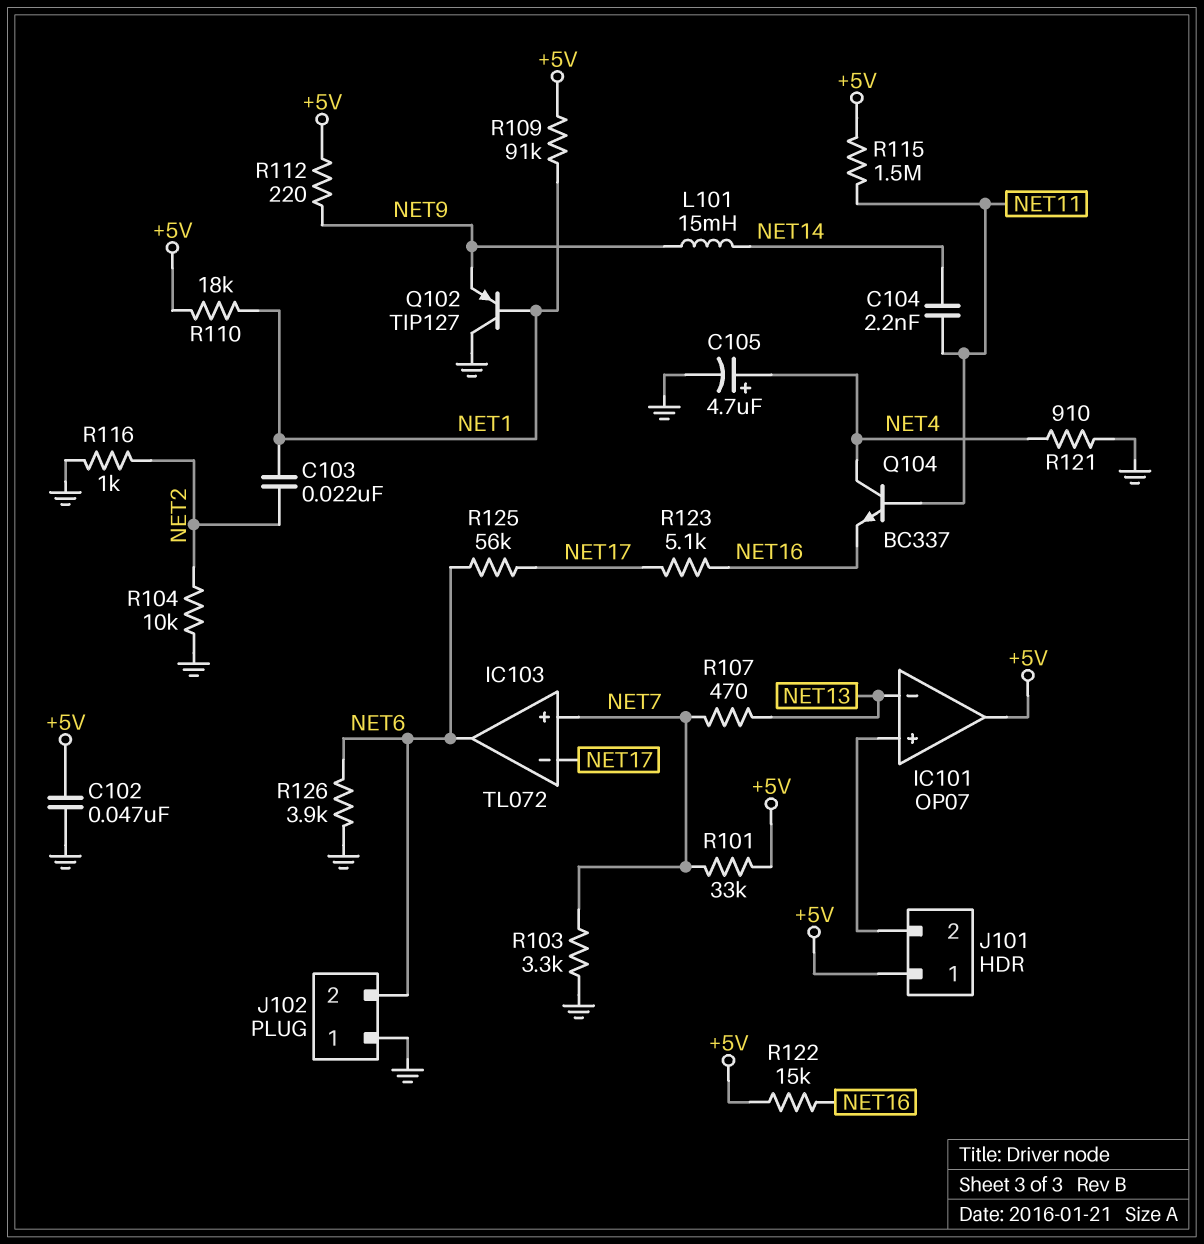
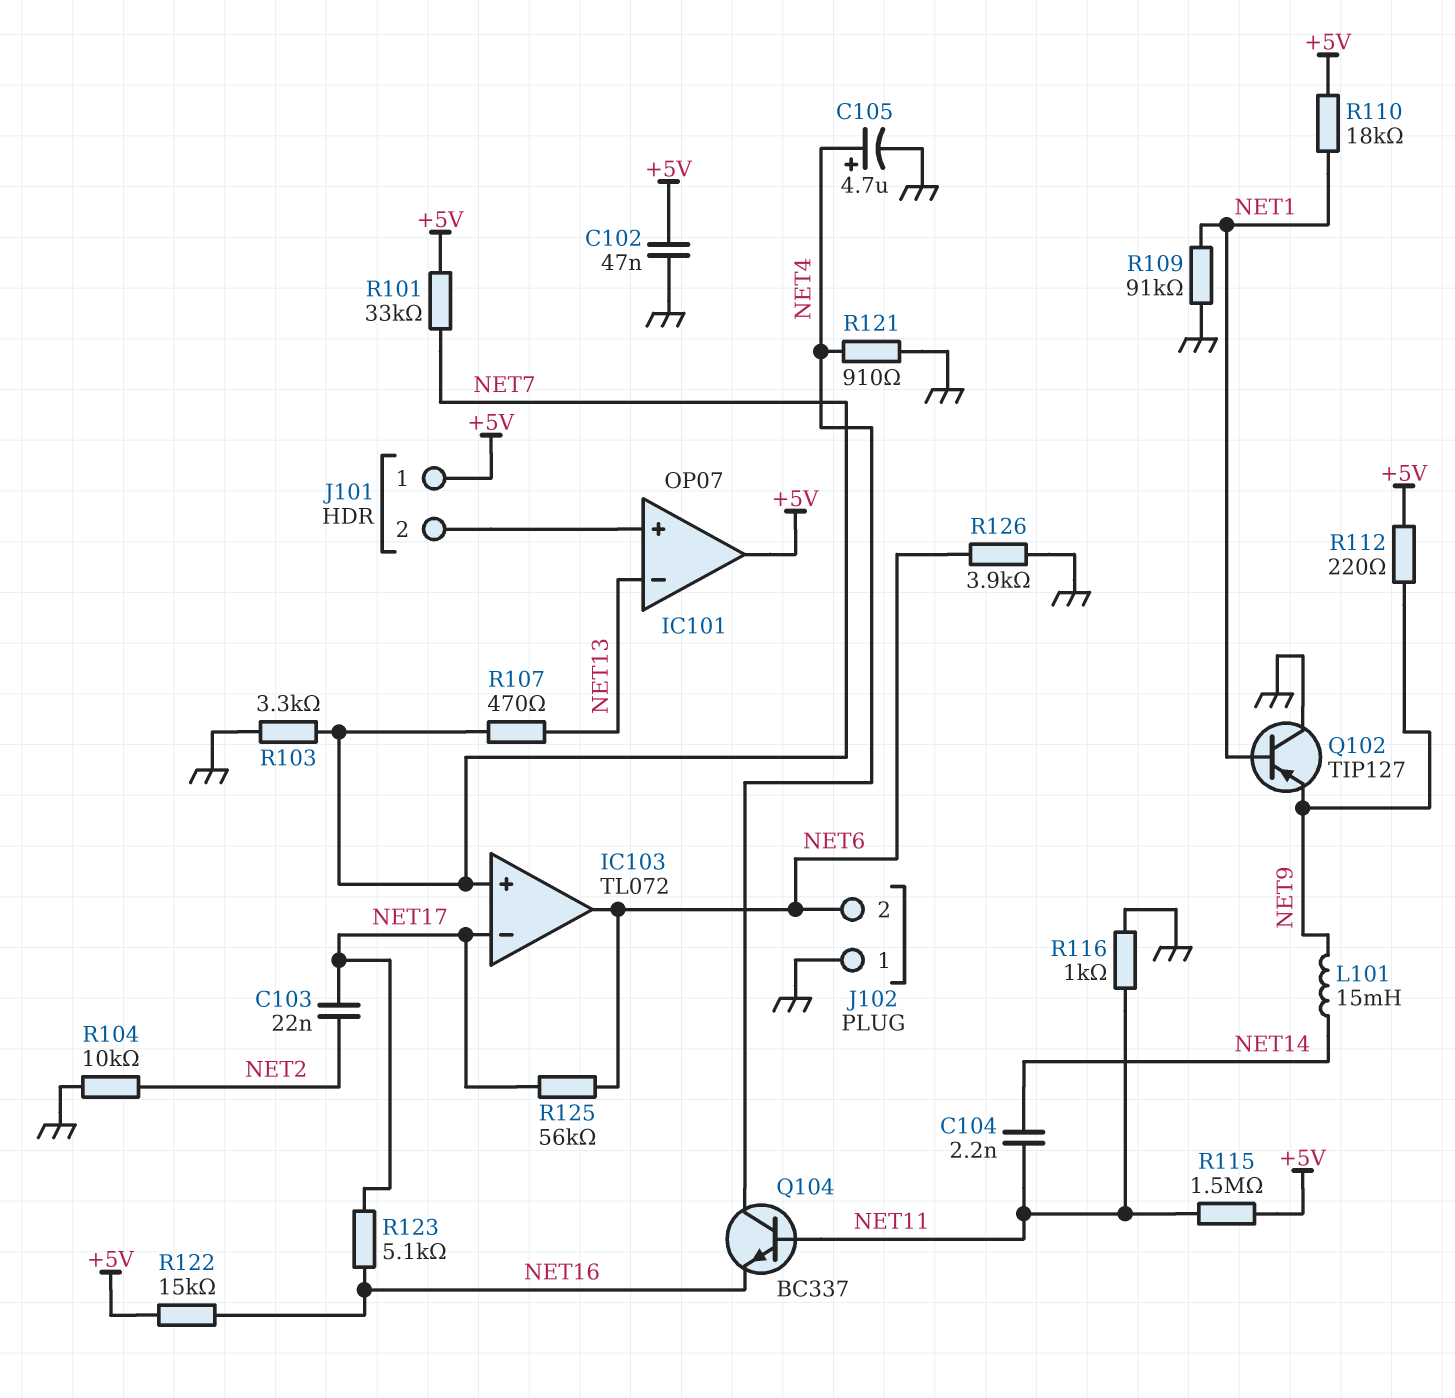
C103: 22nF (NET1, NET2) -> 22nF (NET2, NET17)
R109: 91k (+5V, NET1) -> 91k (GND, NET1)
R116: 1k (GND, NET2) -> 1k (GND, NET11)

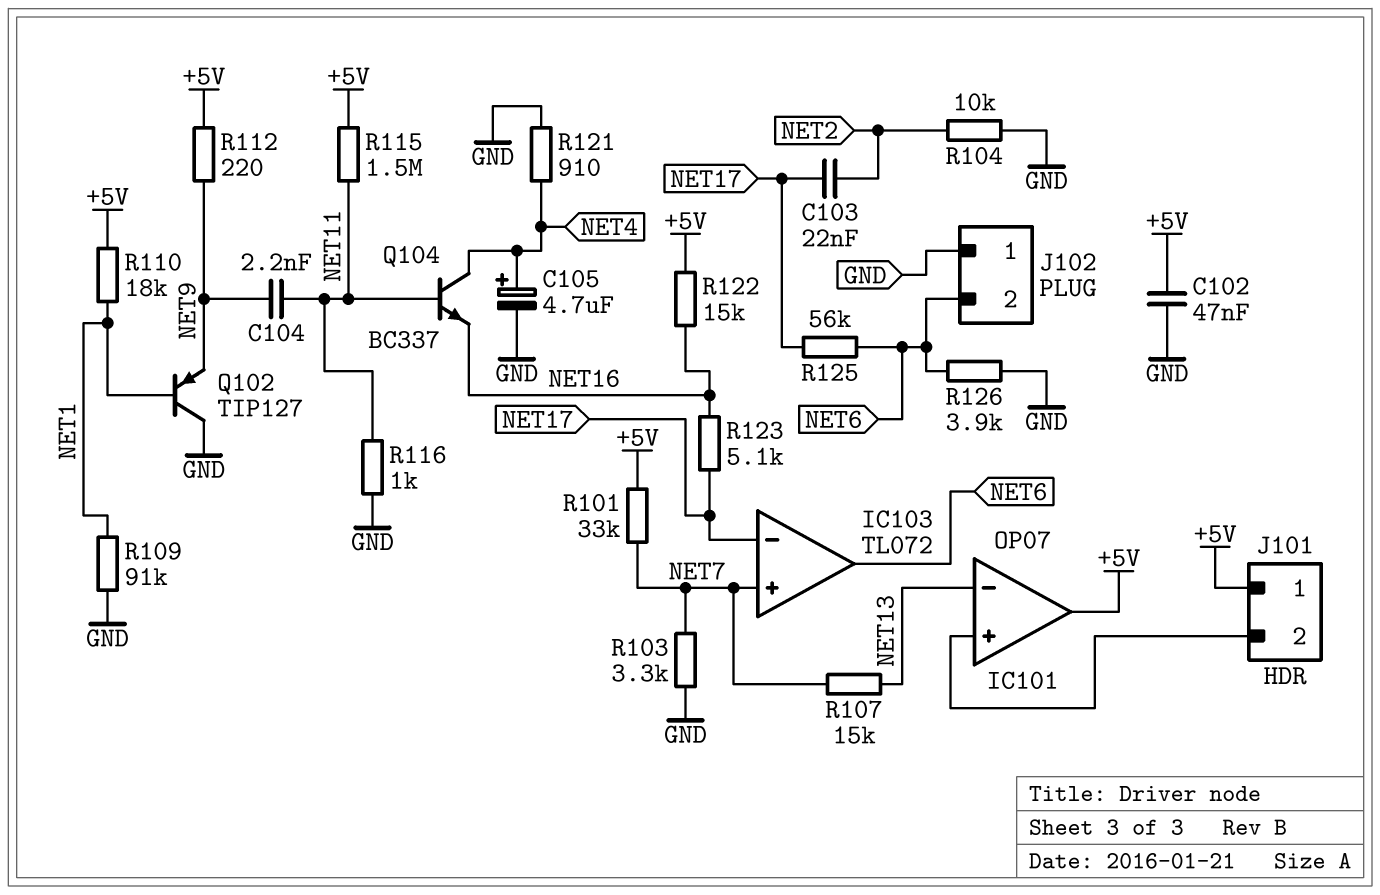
C104: 2.2nF (NET11, NET14) -> 2.2nF (NET9, NET11)
L101: 15mH (NET9, NET14) -> none
R107: 470 (NET7, NET13) -> 15k (NET7, NET13)

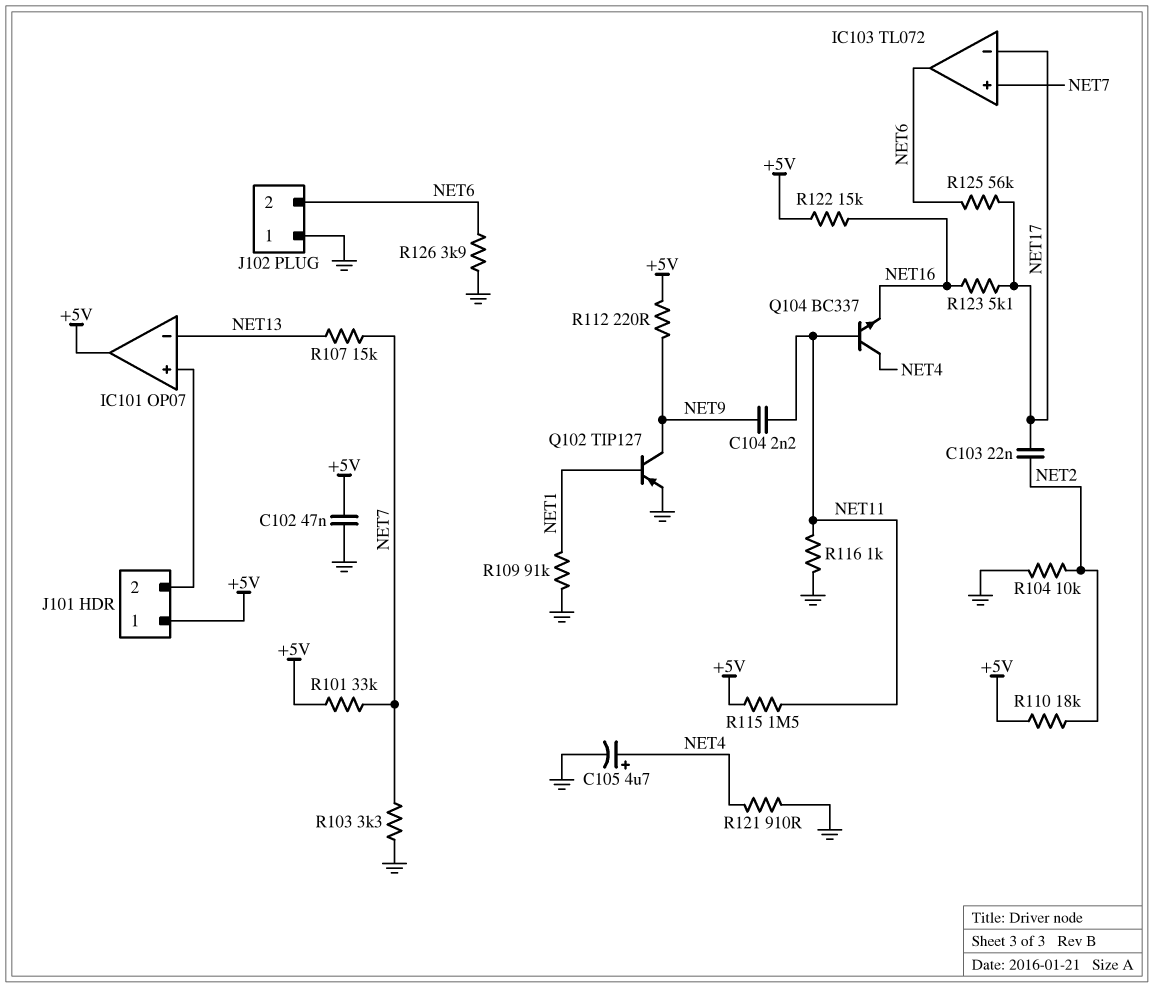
Q102: PNP TIP127 (B NET1, C GND, E NET9) -> PNP TIP127 (B NET1, C NET9, E GND)
R110: 18k (+5V, NET1) -> 18k (+5V, NET2)

